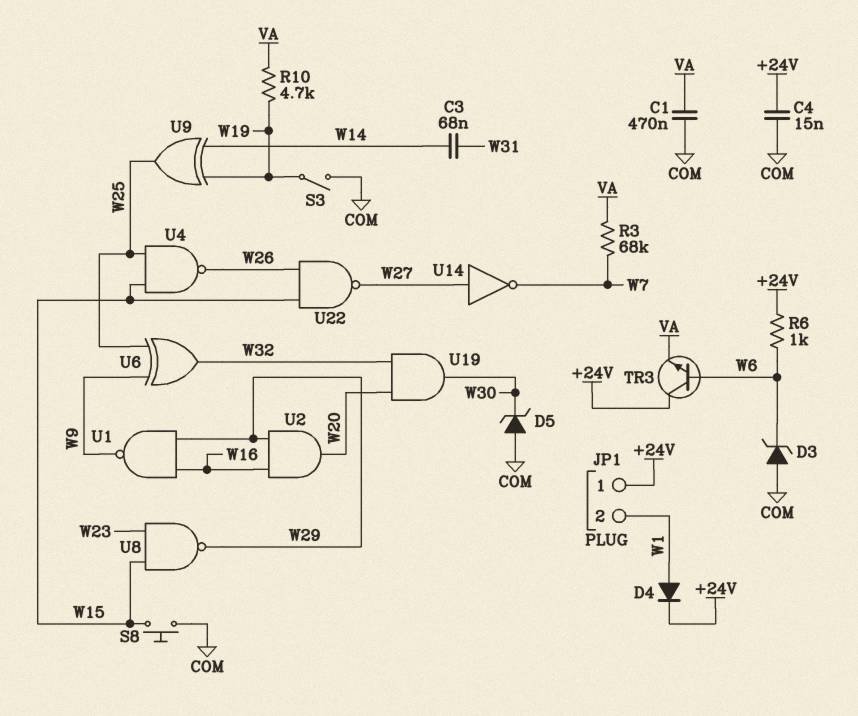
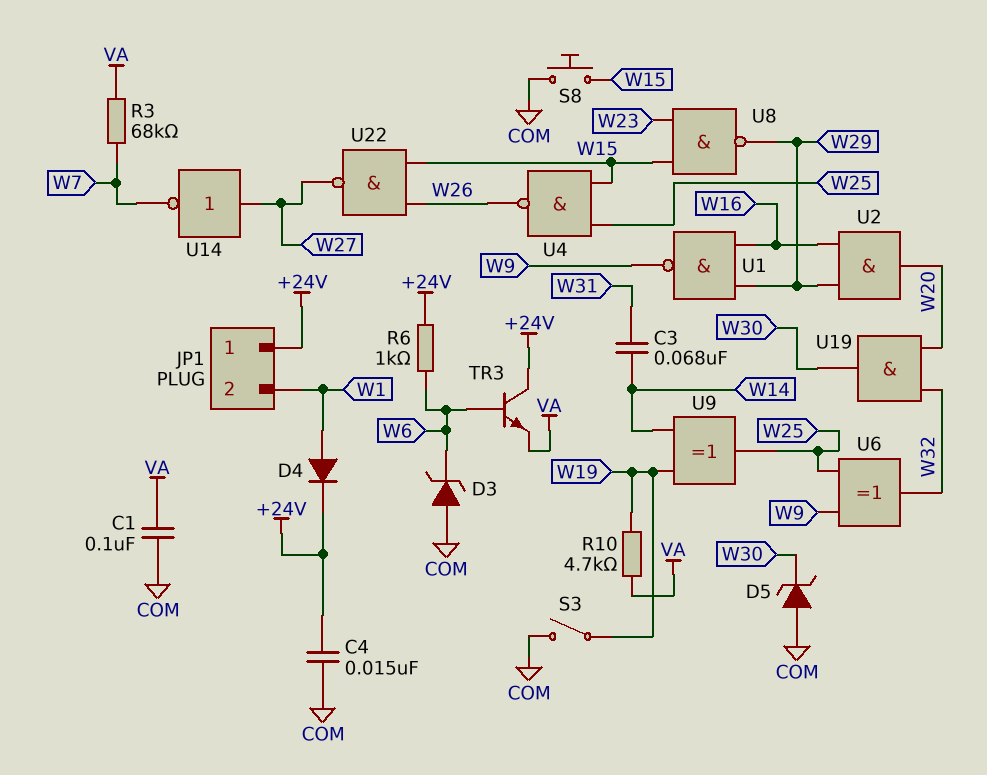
C1: 470nF (COM, VA) -> 100nF (COM, VA)

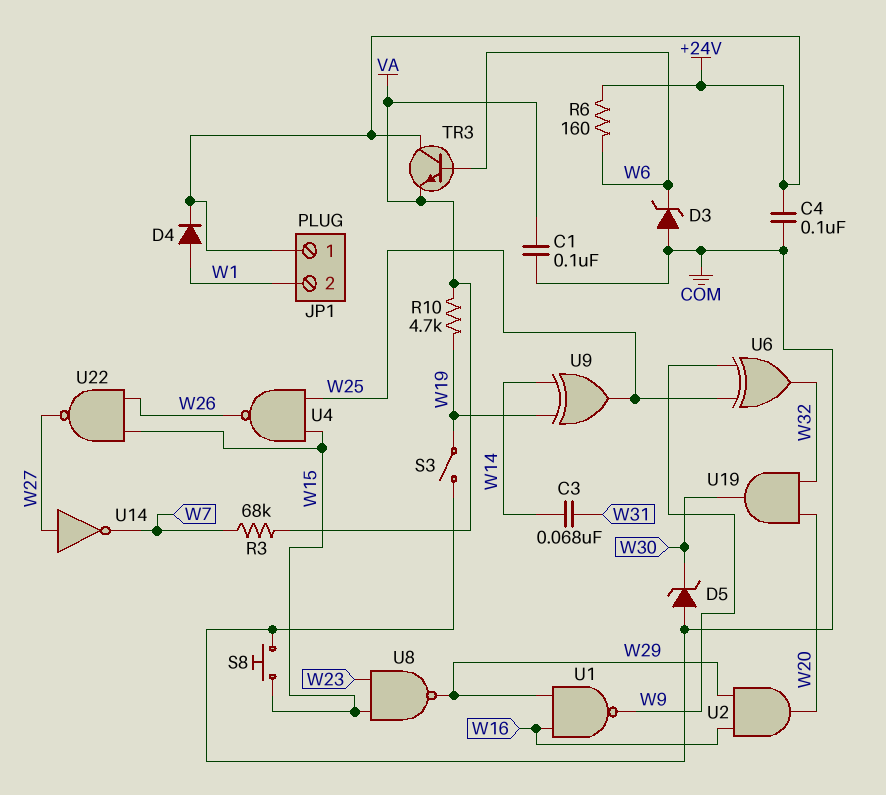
C4: 15nF (+24V, COM) -> 100nF (+24V, COM)
R6: 1k (+24V, W6) -> 160 (+24V, W6)

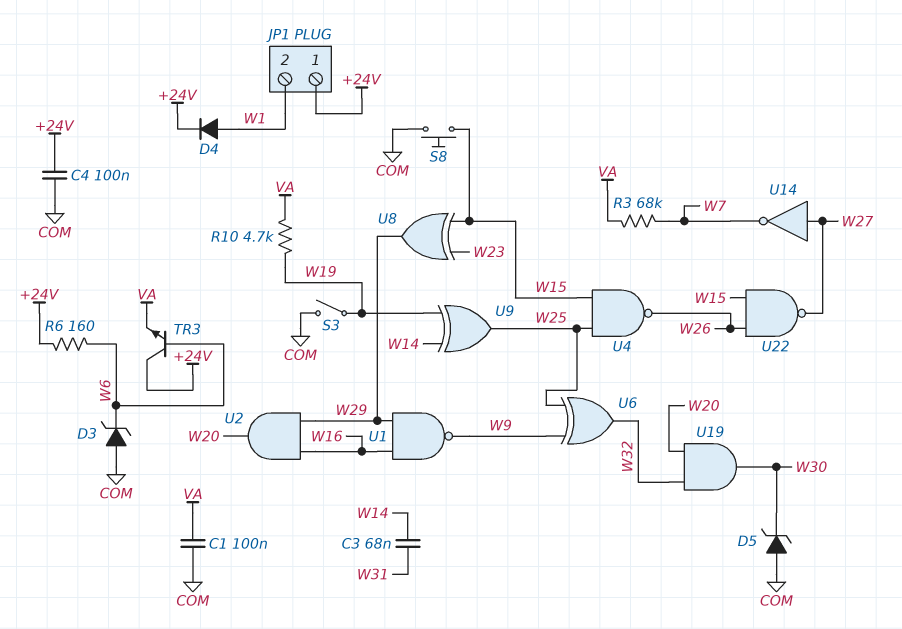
U8: NAND (in W15, in W23, out W29) -> XOR (in W15, in W23, out W29)

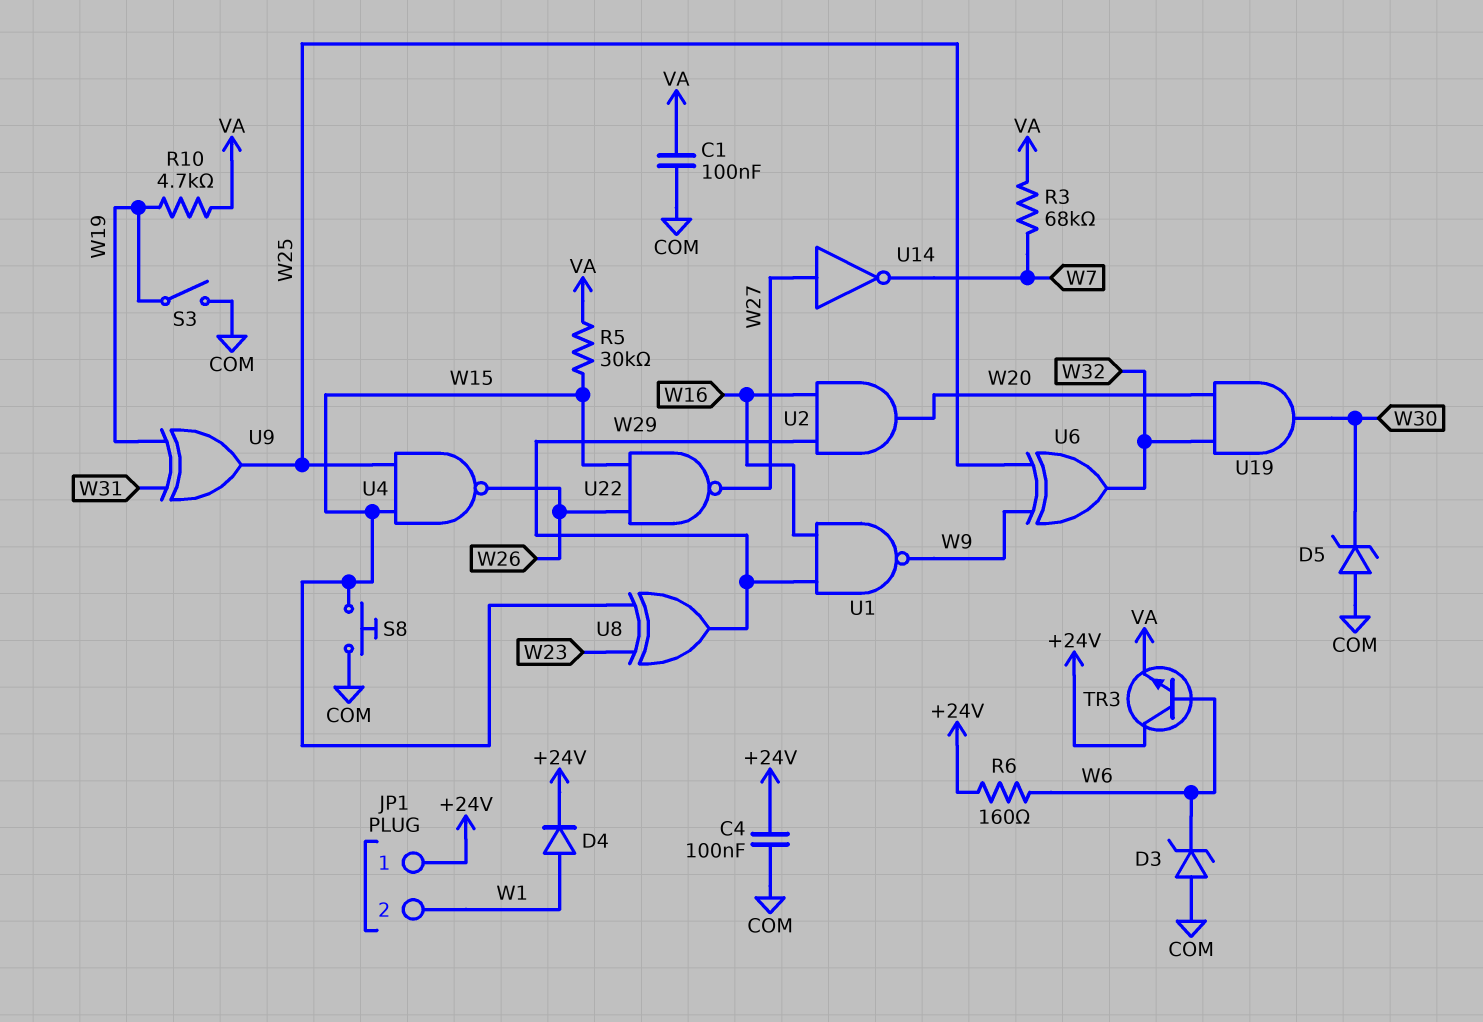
C3: 68nF (W14, W31) -> none
R5: none -> 30k (VA, W15)
U9: XOR (in W14, in W19, out W25) -> XOR (in W19, in W31, out W25)

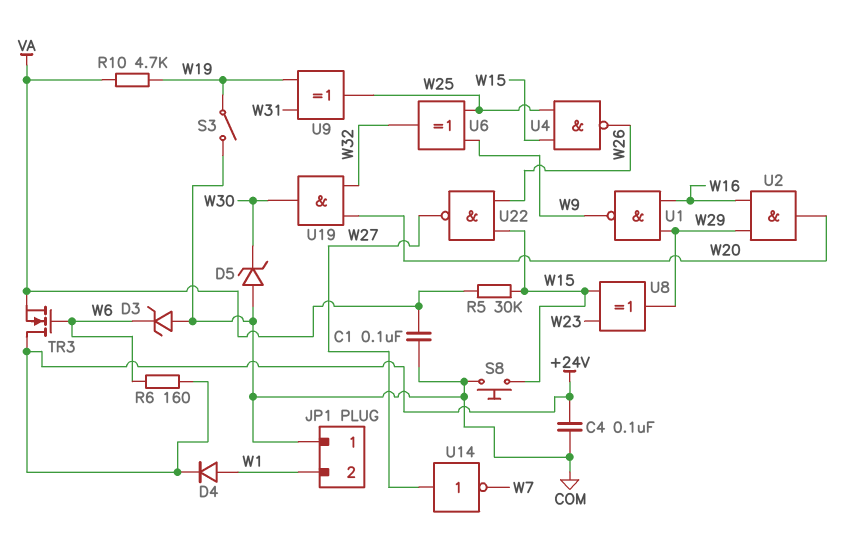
JP1 pin 1: +24V -> COM
R3: 68k (VA, W7) -> none
TR3: NPN (B W6, C +24V, E VA) -> NMOS (G W6, D +24V, S VA)

